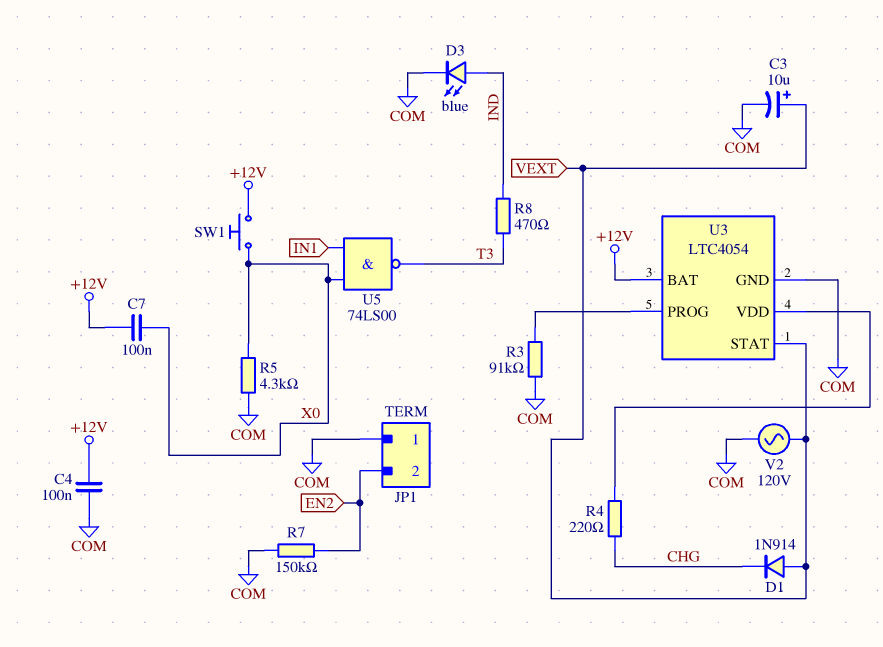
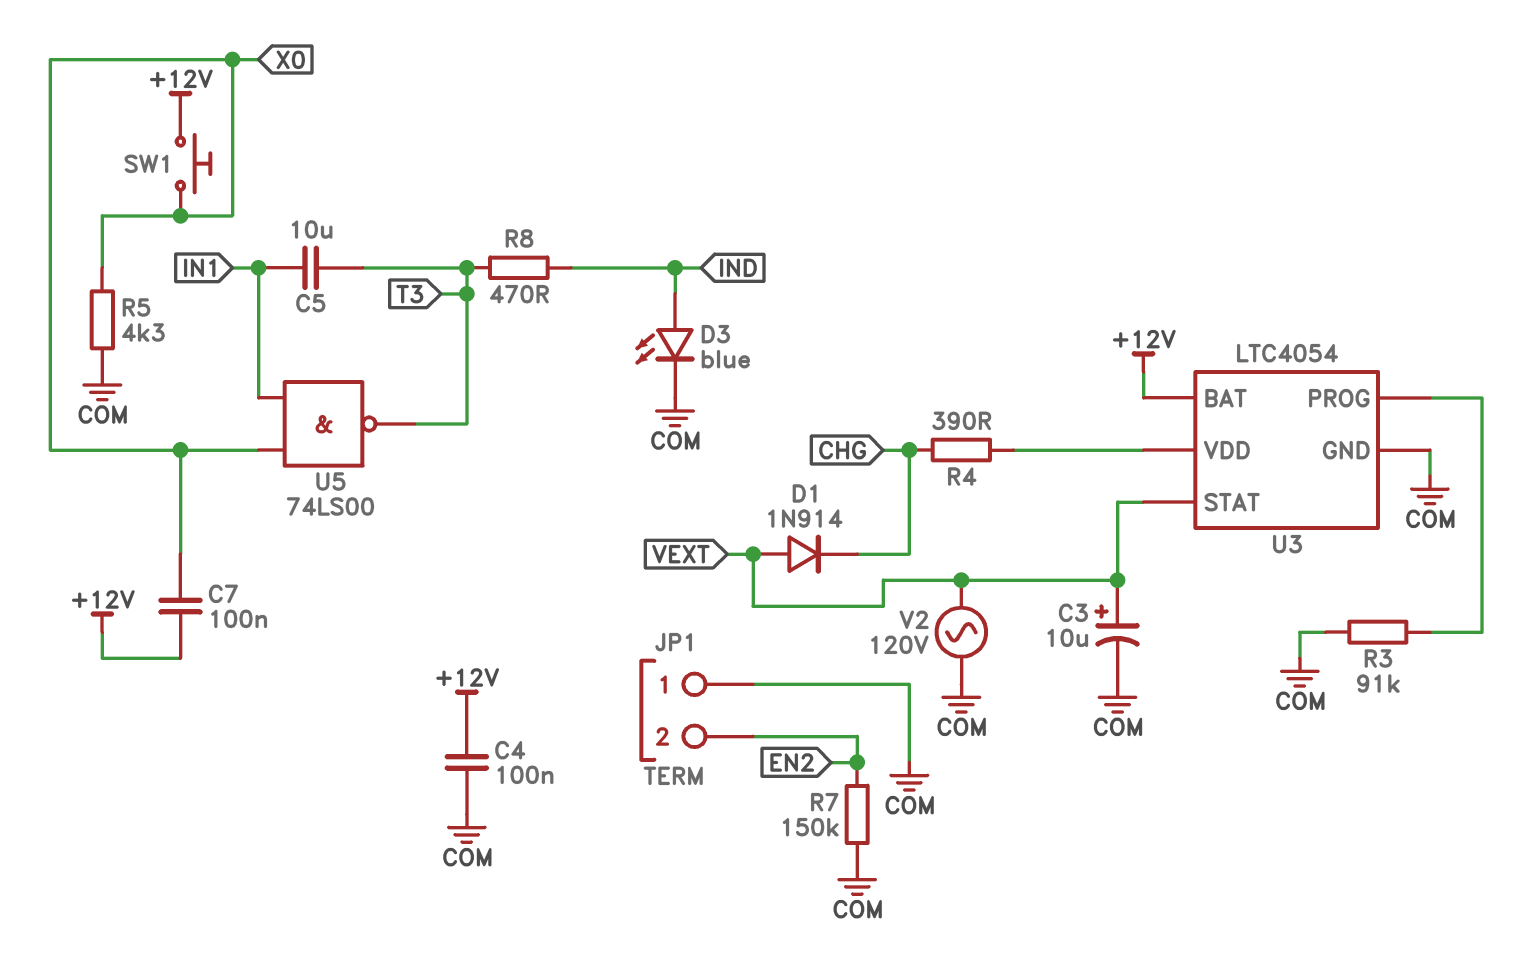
C5: none -> 10uF (IN1, T3)
R4: 220 (CHG, U3/VDD) -> 390 (CHG, U3/VDD)

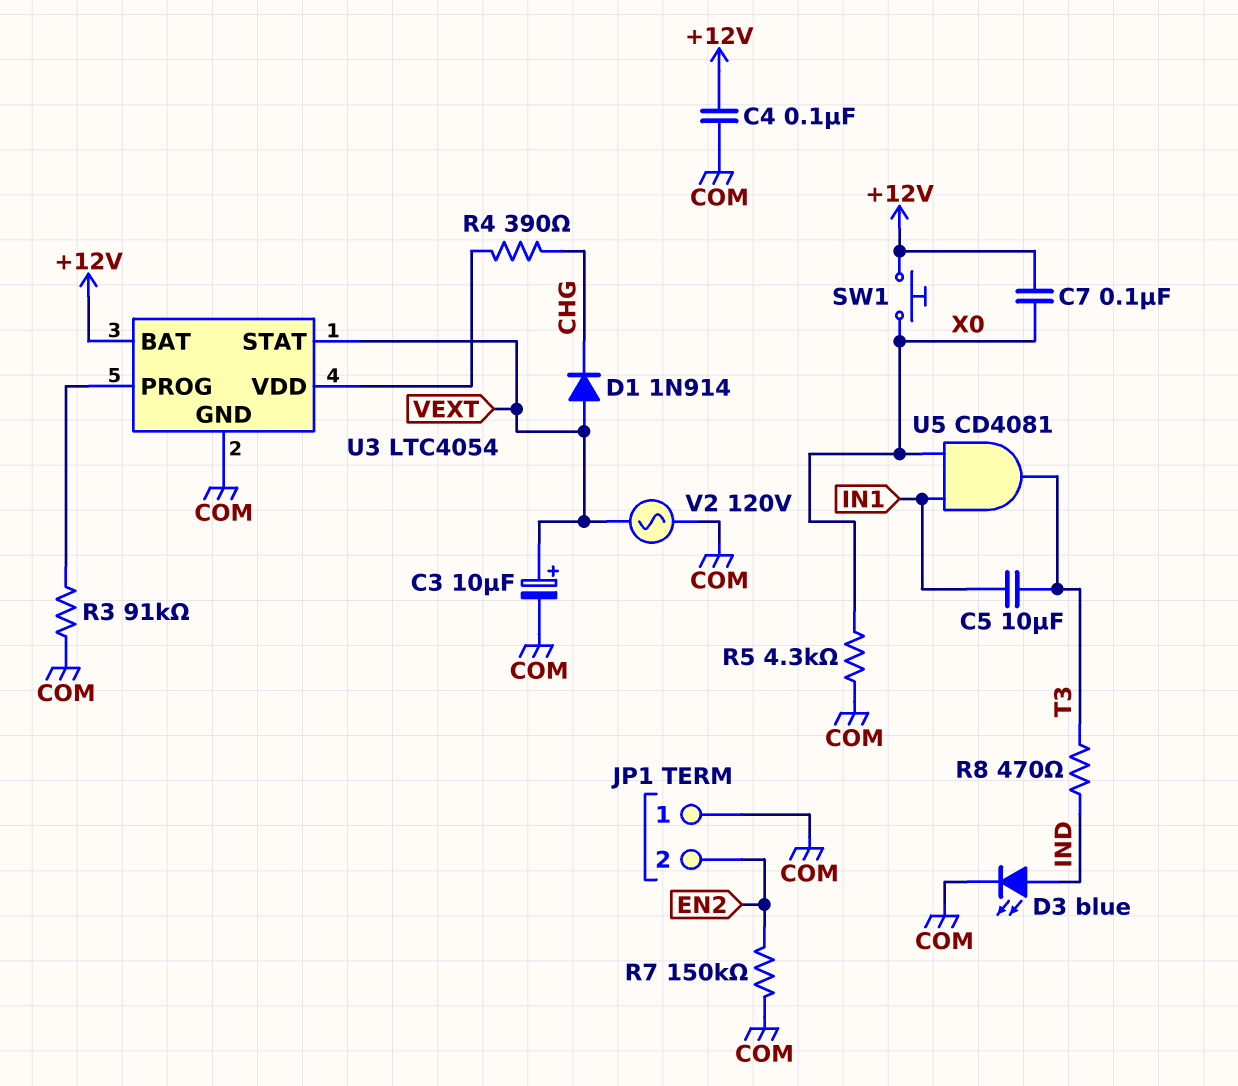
U5: NAND 74LS00 (in IN1, in X0, out T3) -> AND CD4081 (in IN1, in X0, out T3)

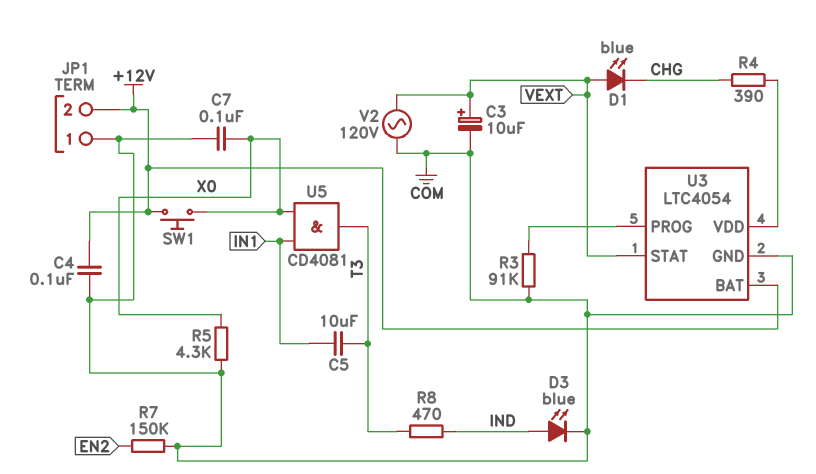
C7: 100nF (+12V, X0) -> 100nF (COM, X0)
D1: diode 1N914 (A VEXT, K CHG) -> LED blue (A VEXT, K CHG)
JP1 pin 2: EN2 -> +12V

